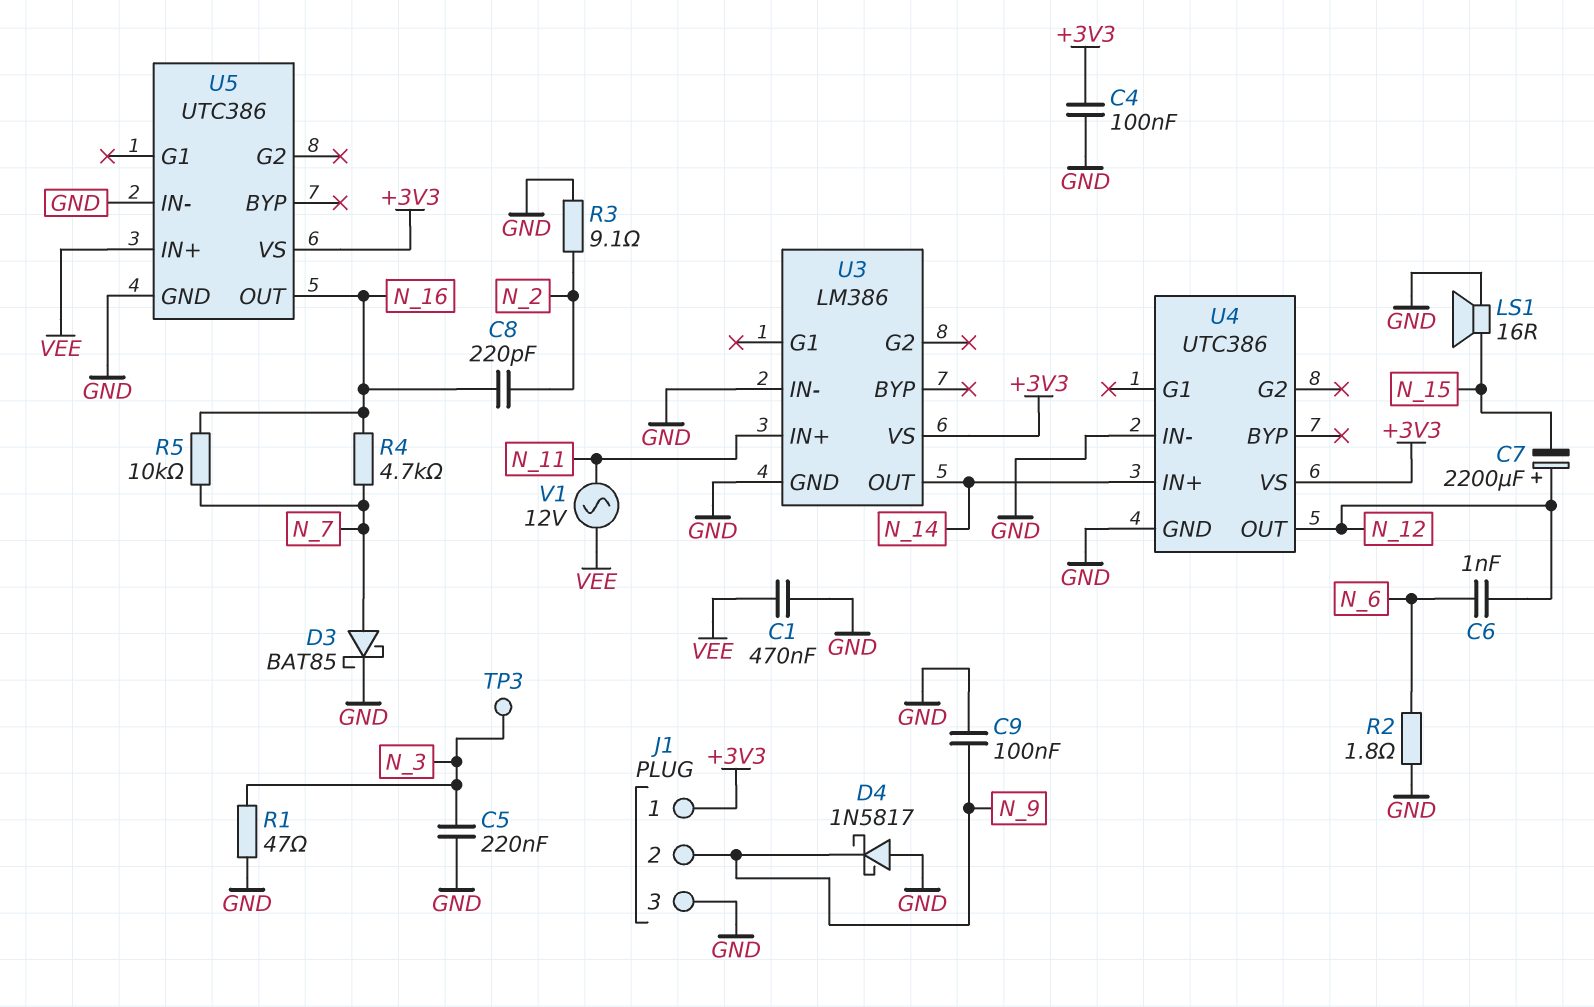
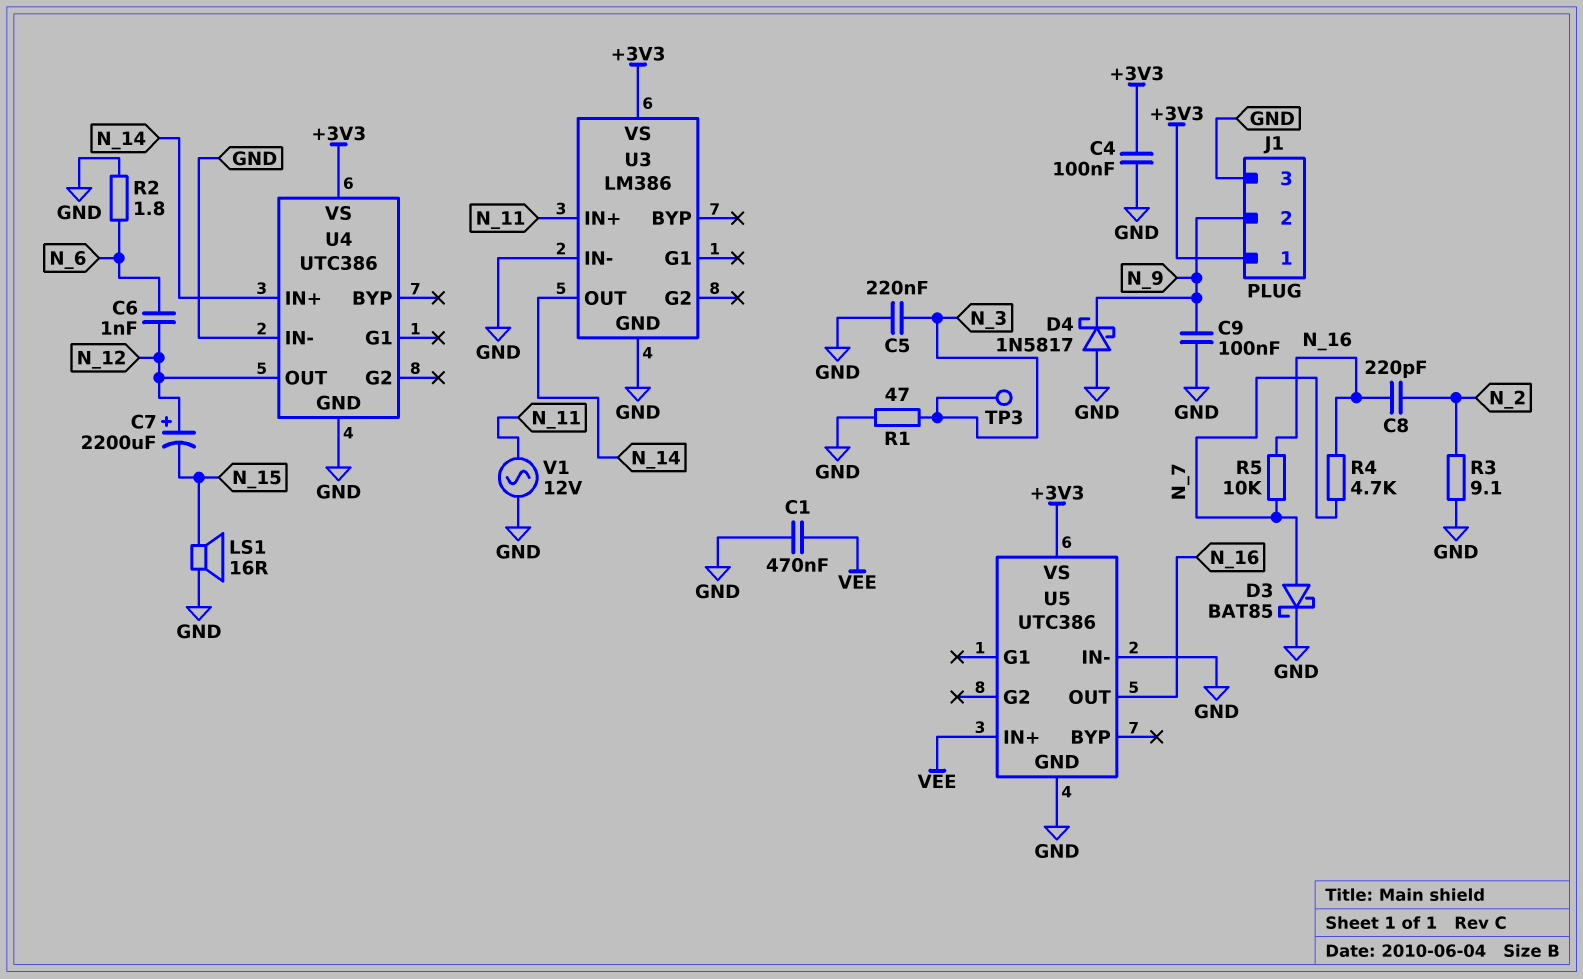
V1: AC 12V (N_11, VEE) -> AC 12V (GND, N_11)

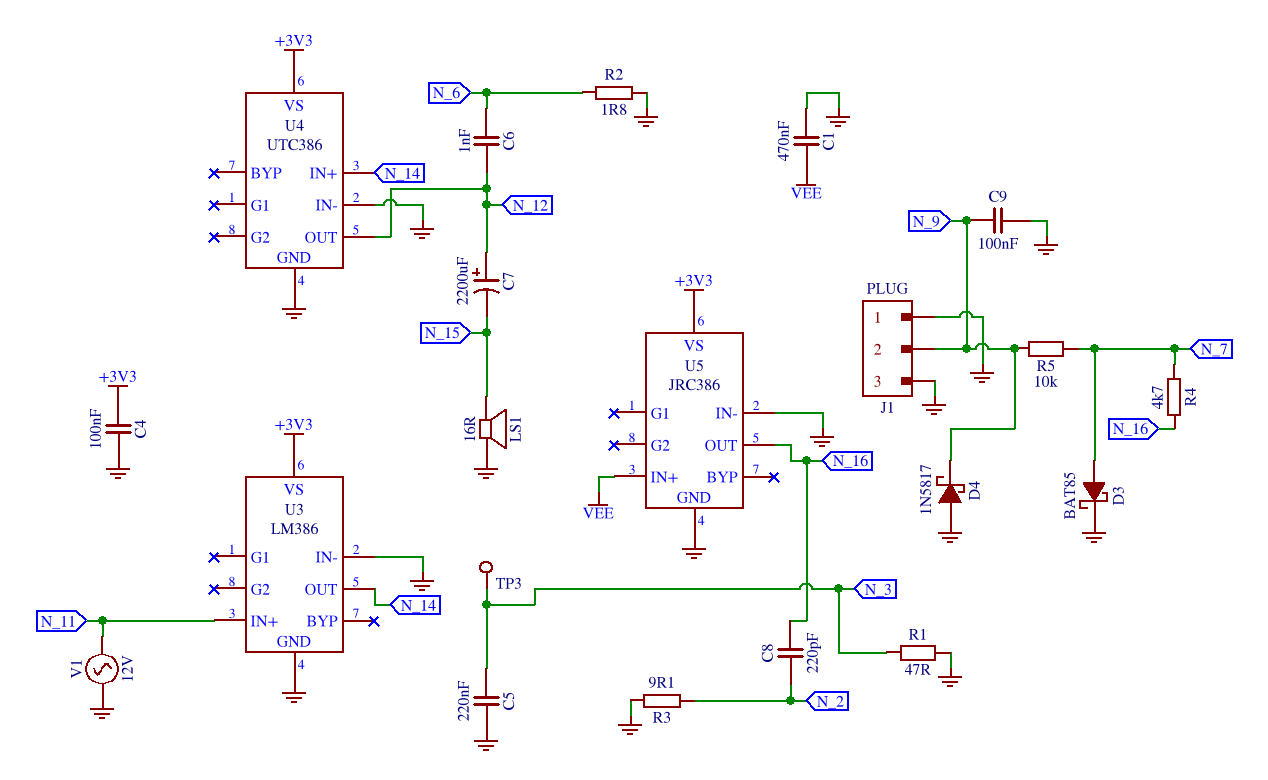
J1 pin 1: +3V3 -> GND
R5: 10k (N_7, N_16) -> 10k (N_7, N_9)
U5: UTC386 -> JRC386

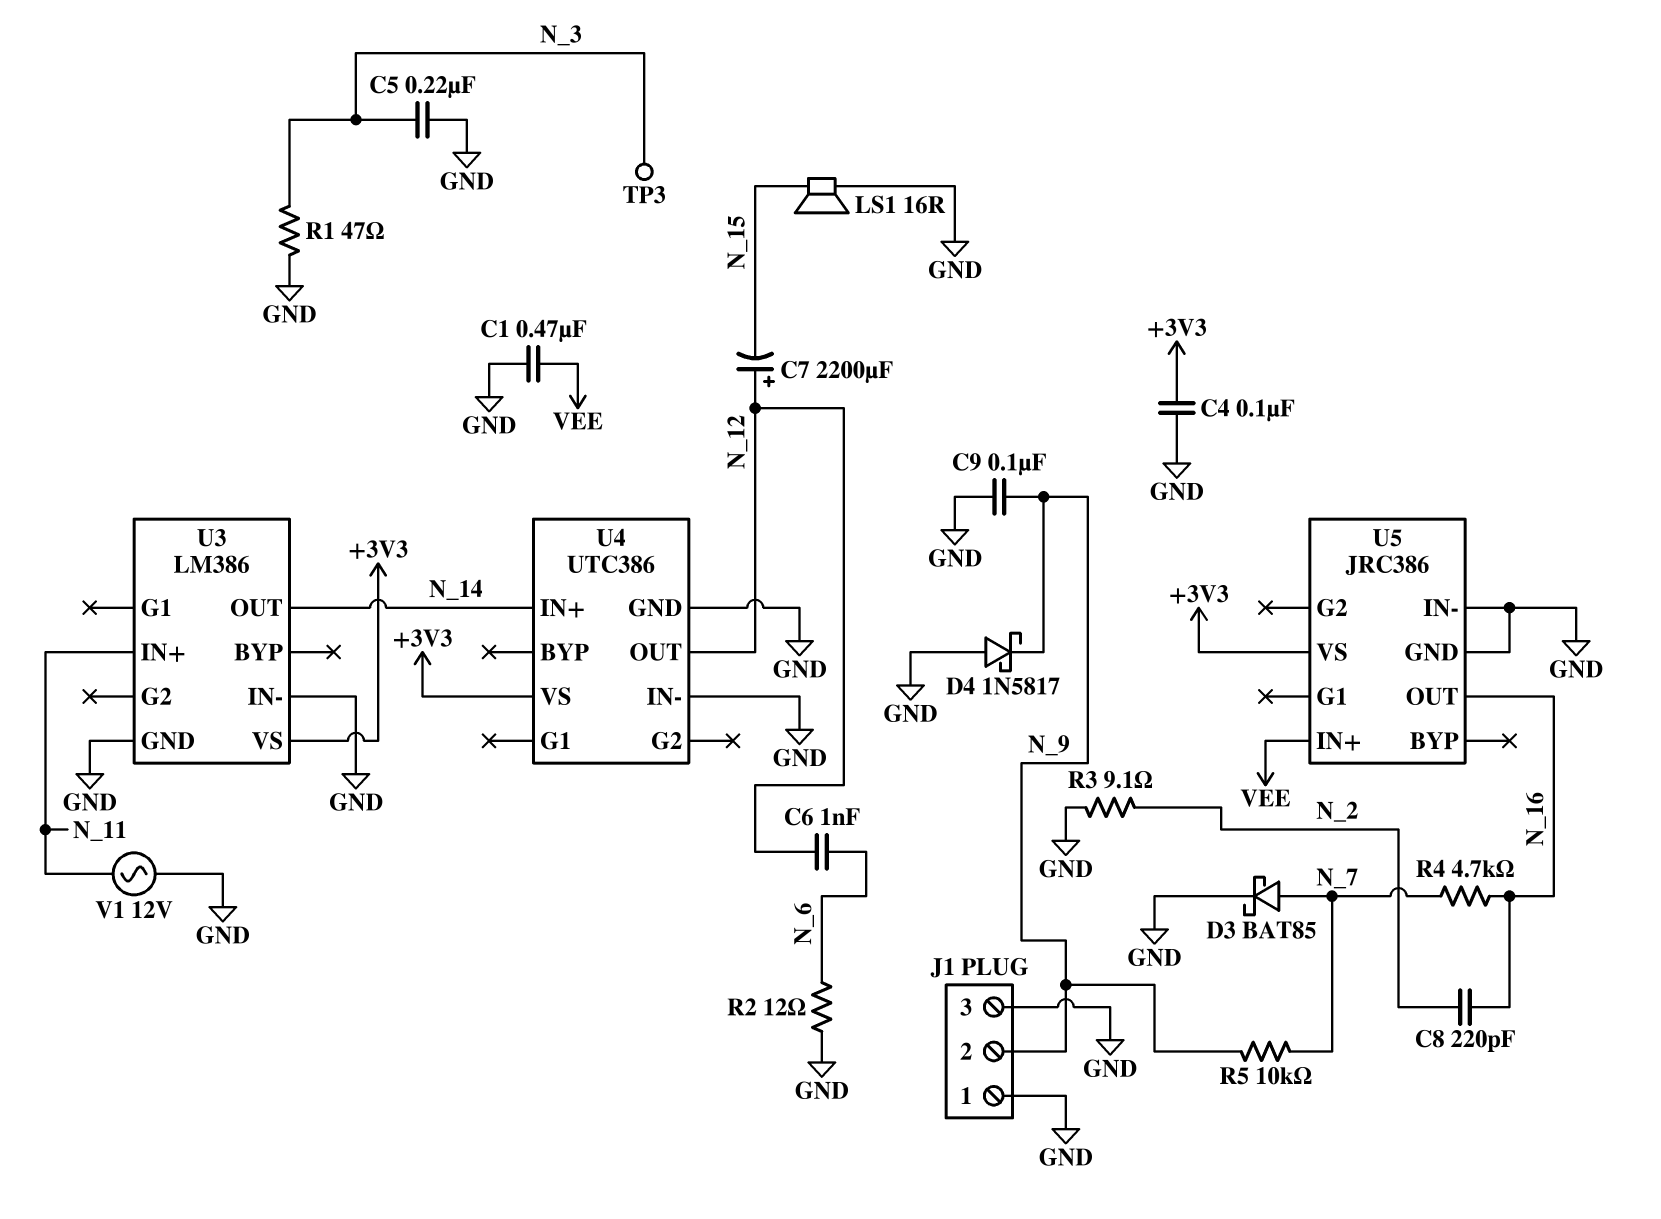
R2: 1.8 (GND, N_6) -> 12 (GND, N_6)

